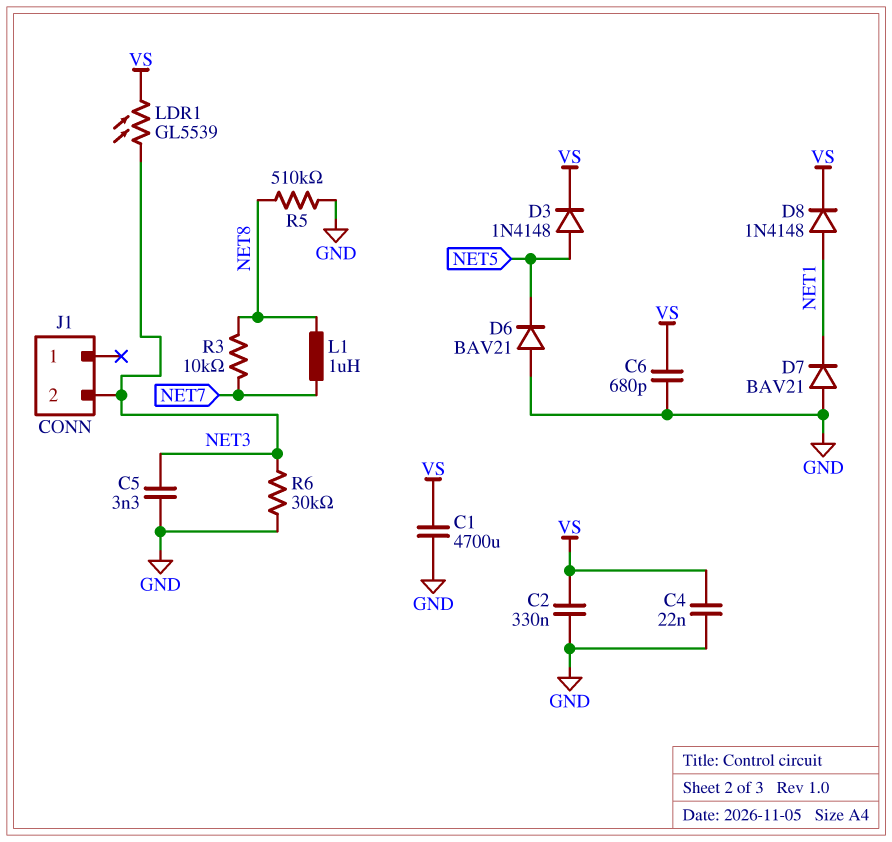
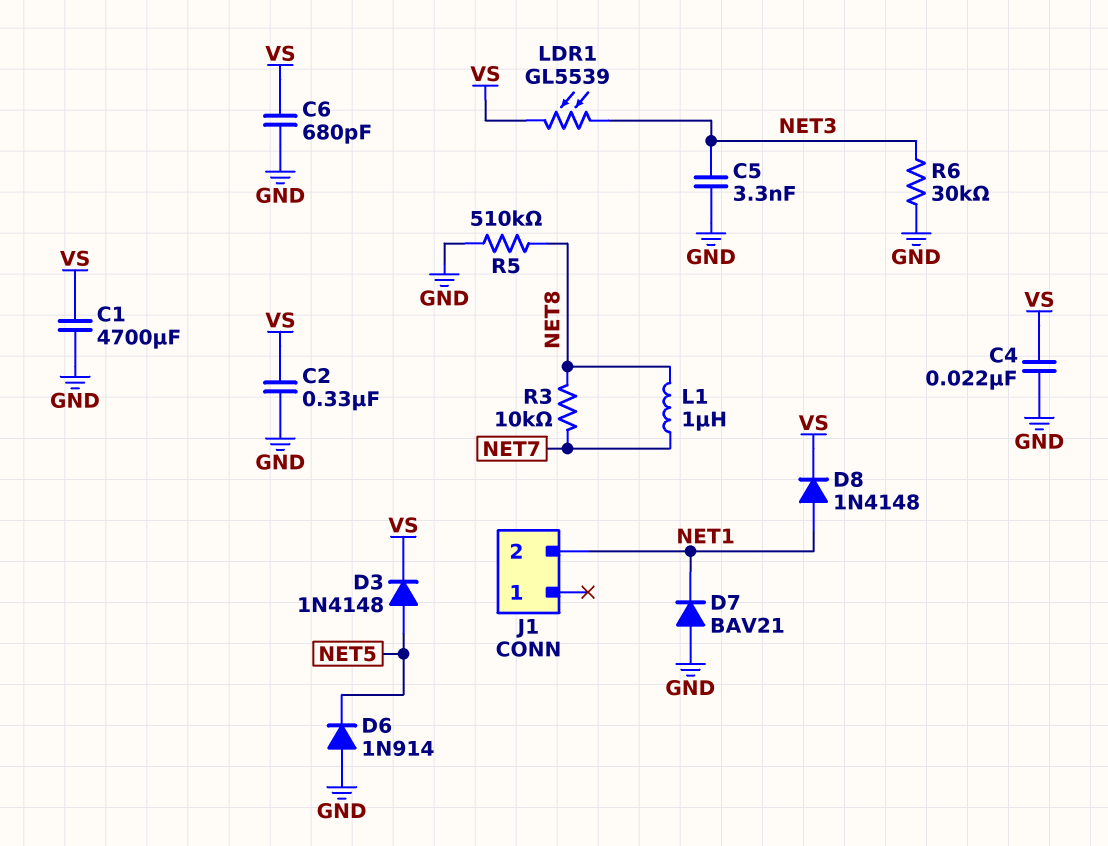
D6: diode BAV21 (A GND, K NET5) -> diode 1N914 (A GND, K NET5)
J1 pin 2: NET3 -> NET1

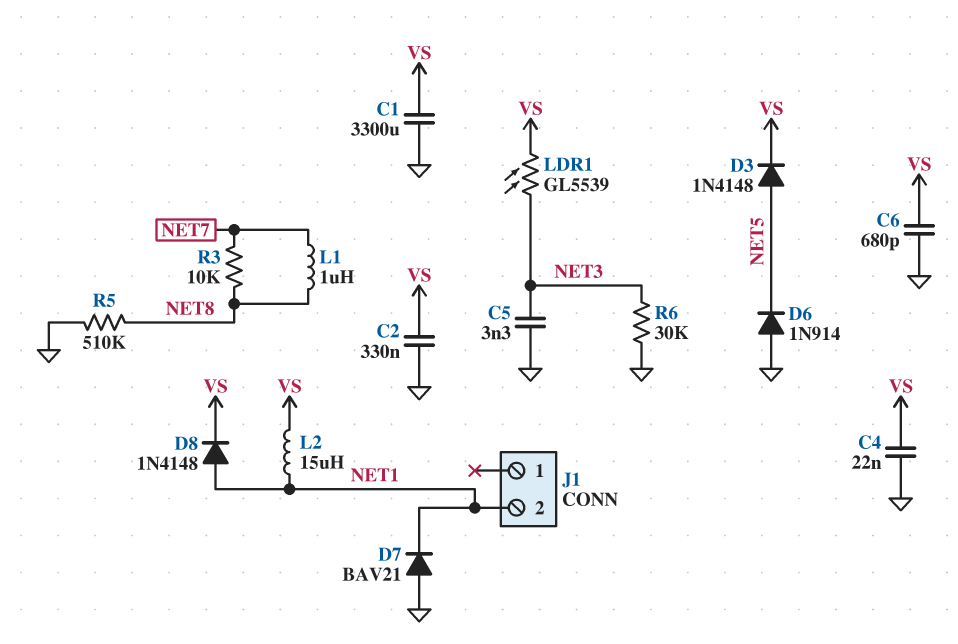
C1: 4700uF (GND, VS) -> 3300uF (GND, VS)
L2: none -> 15uH (NET1, VS)

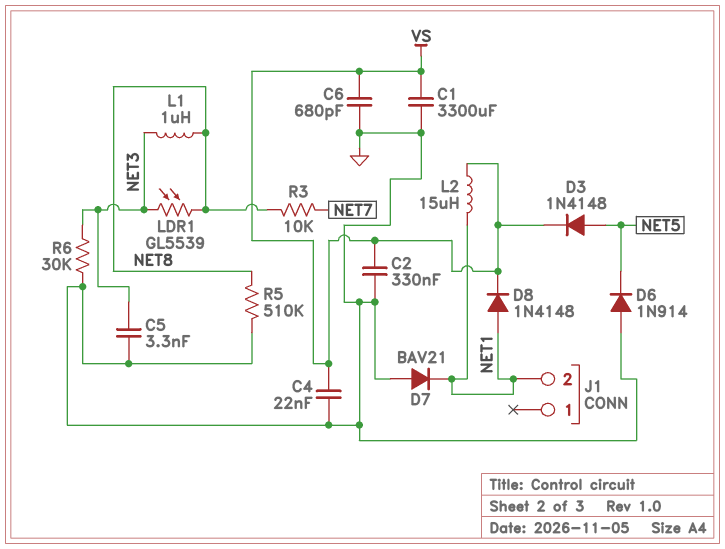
L1: 1uH (NET7, NET8) -> 1uH (NET3, NET8)
LDR1: GL5539 (NET3, VS) -> GL5539 (NET3, NET8)

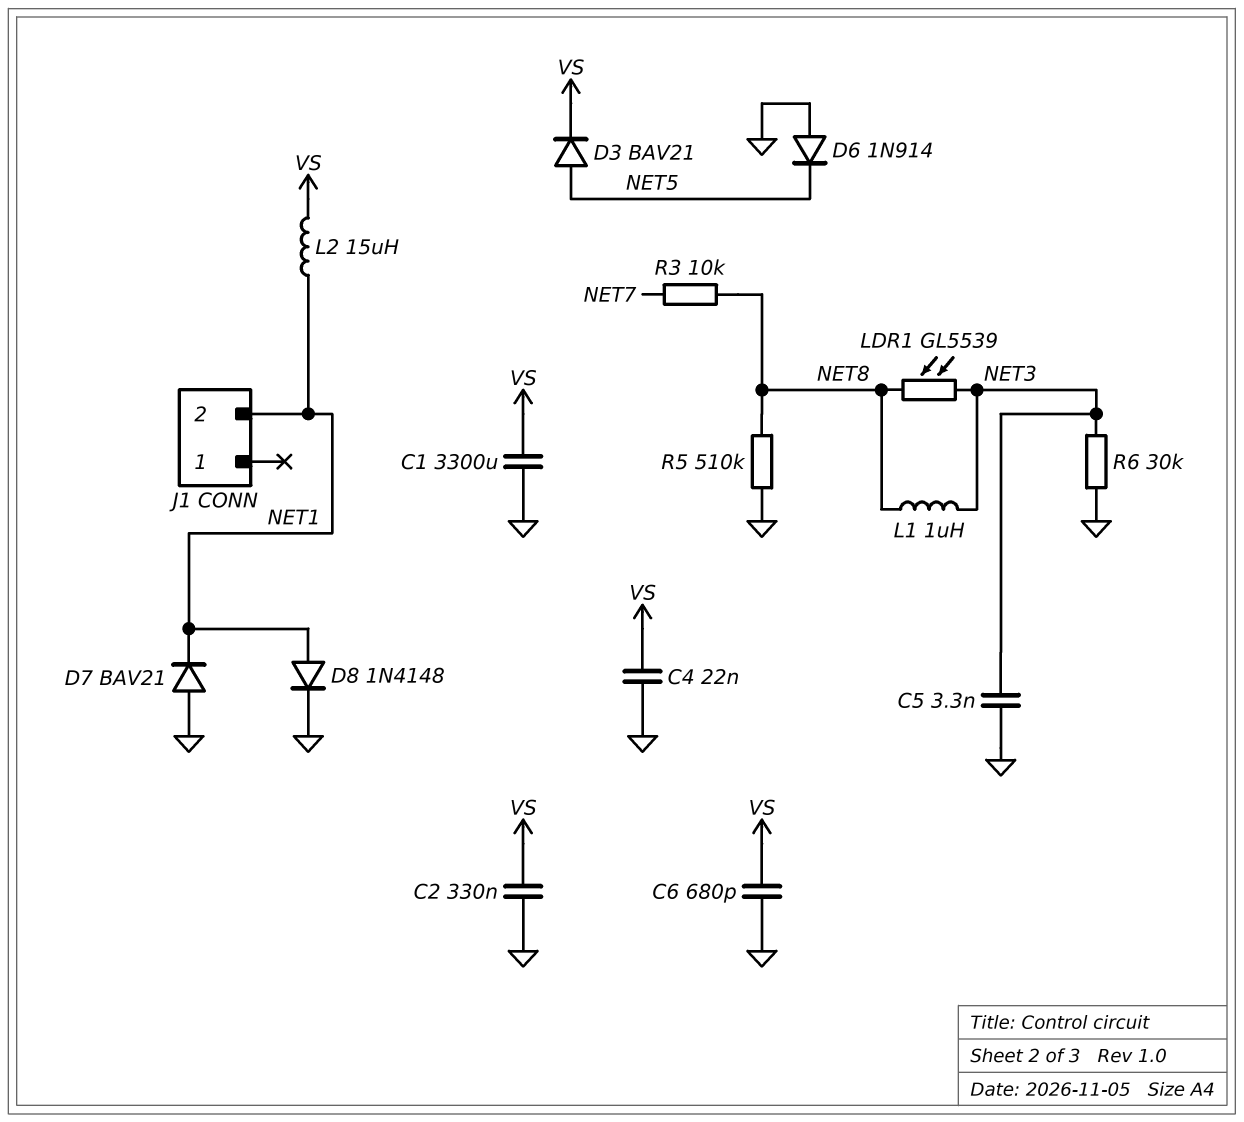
D3: diode 1N4148 (A NET5, K VS) -> diode BAV21 (A NET5, K VS)
D8: diode 1N4148 (A NET1, K VS) -> diode 1N4148 (A NET1, K GND)

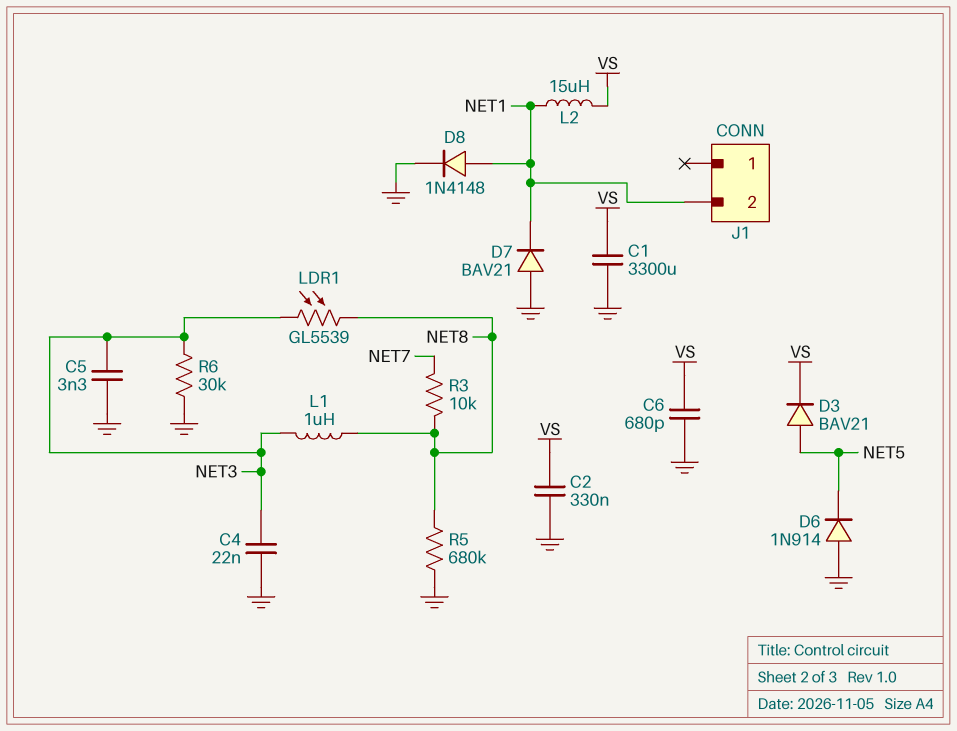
C4: 22nF (GND, VS) -> 22nF (GND, NET3)
R5: 510k (GND, NET8) -> 680k (GND, NET8)

